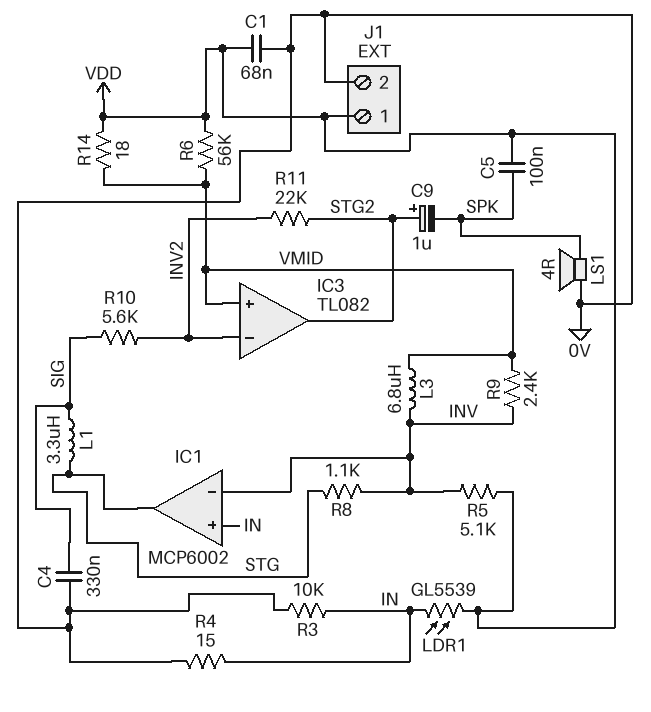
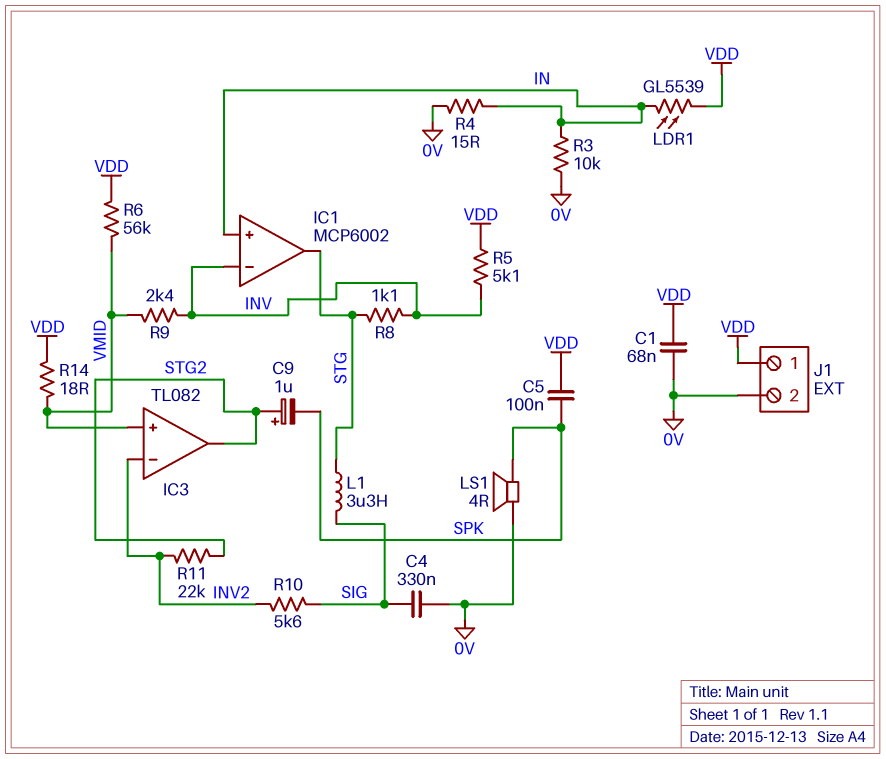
L3: 6.8uH (INV, VMID) -> none

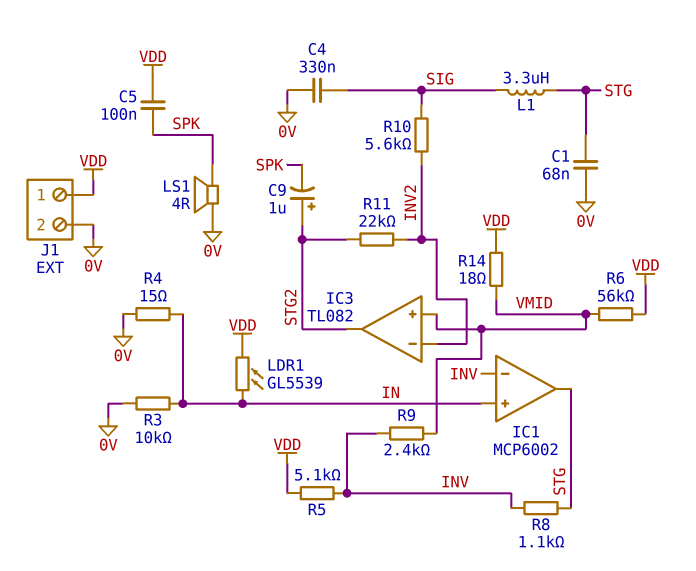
C1: 68nF (0V, VDD) -> 68nF (0V, STG)

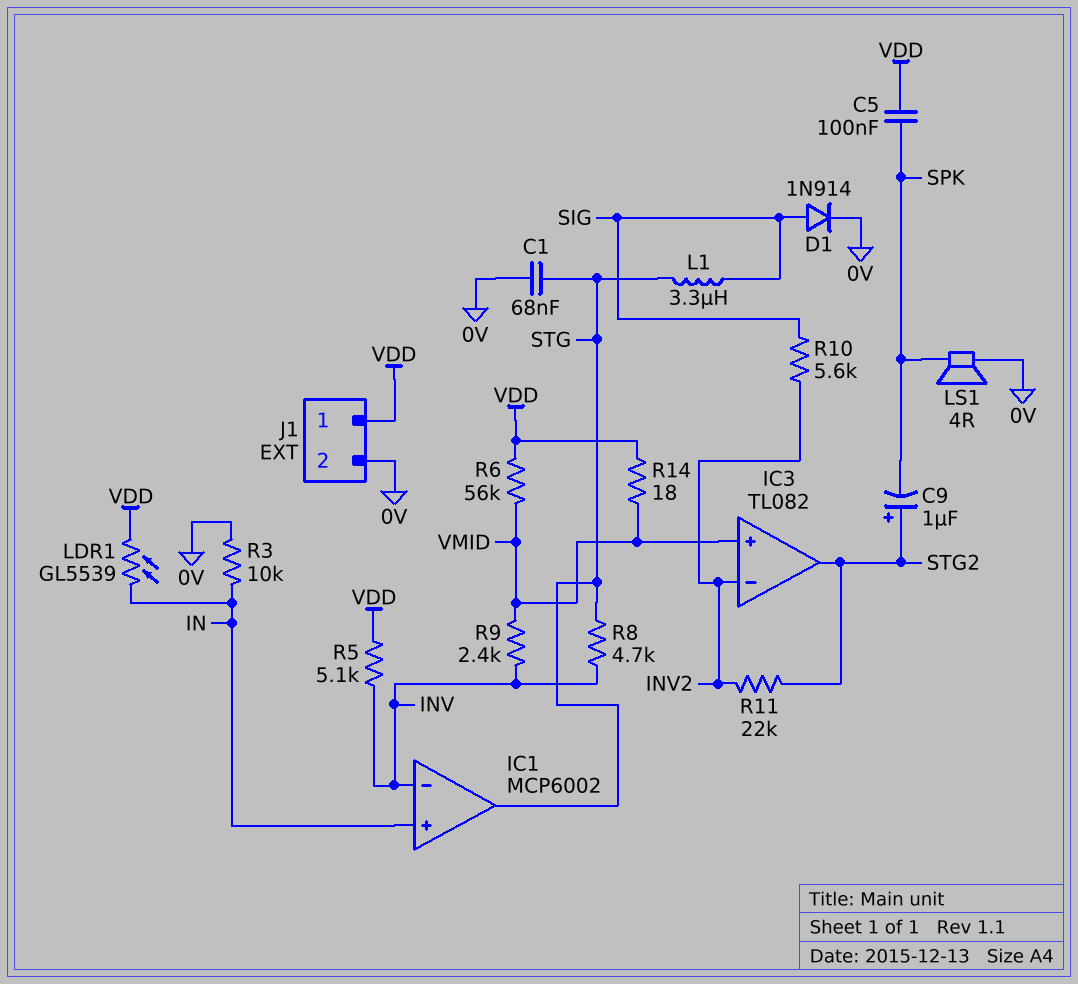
C4: 330nF (0V, SIG) -> none
D1: none -> diode 1N914 (A SIG, K 0V)
R4: 15 (0V, IN) -> none
R8: 1.1k (INV, STG) -> 4.7k (INV, STG)

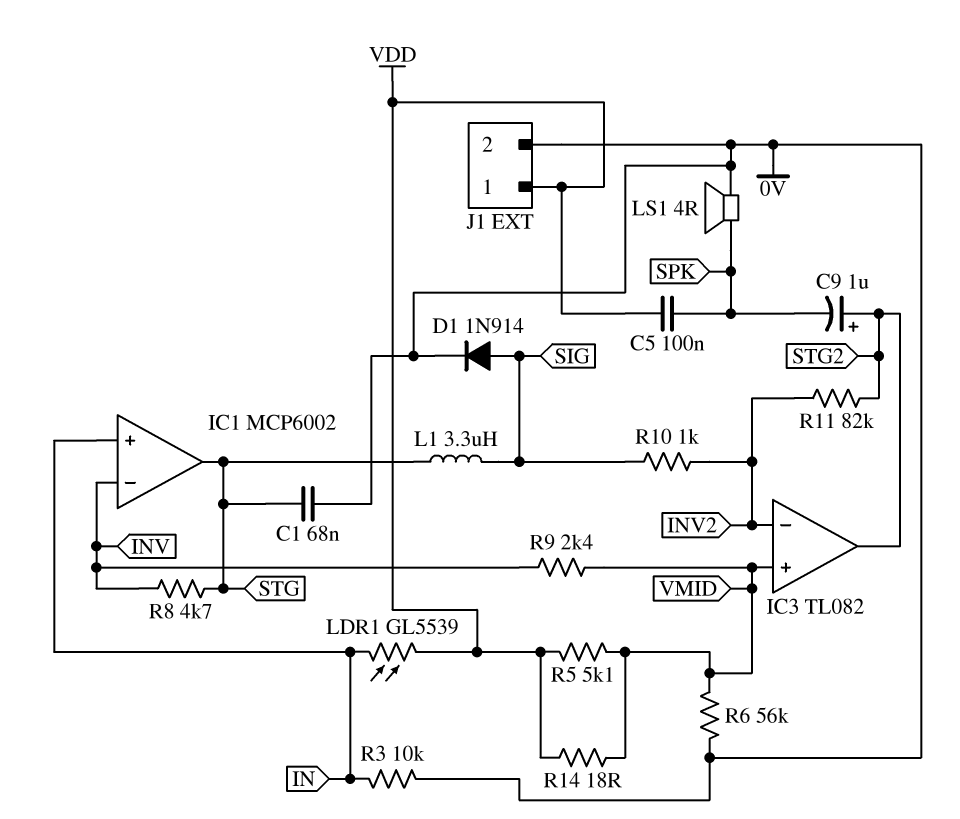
R5: 5.1k (INV, VDD) -> 5.1k (VDD, VMID)
R6: 56k (VDD, VMID) -> 56k (0V, VMID)
R10: 5.6k (INV2, SIG) -> 1k (INV2, SIG)
R11: 22k (INV2, STG2) -> 82k (INV2, STG2)

